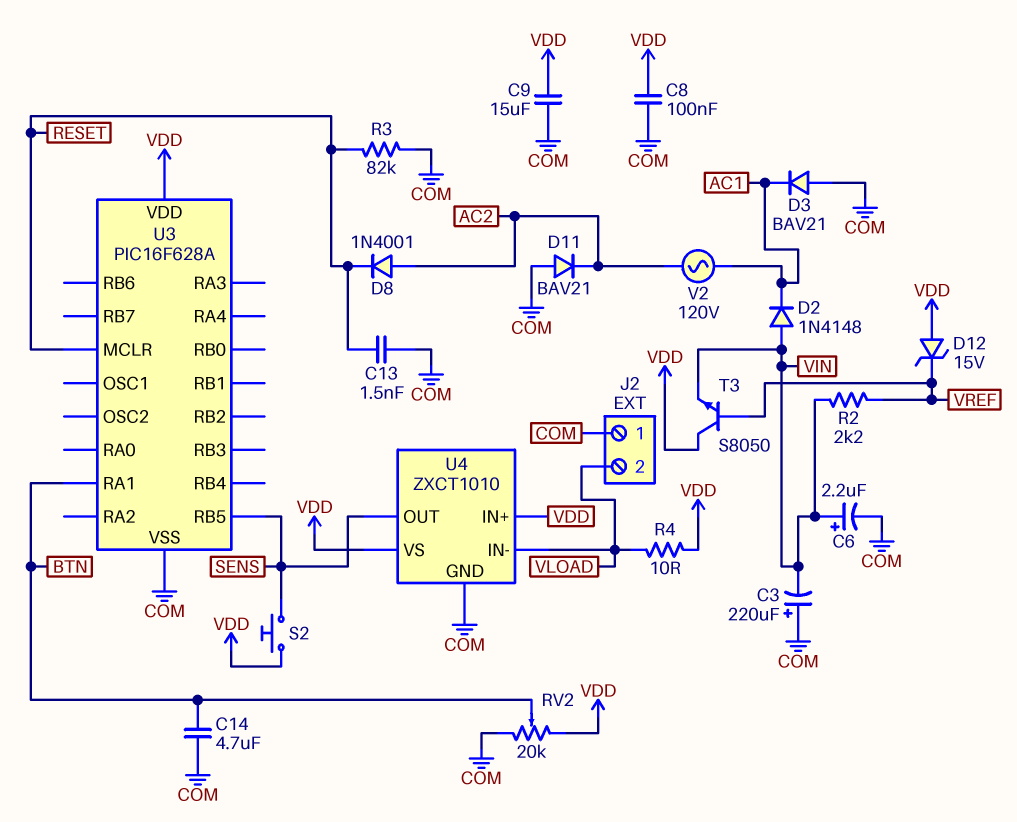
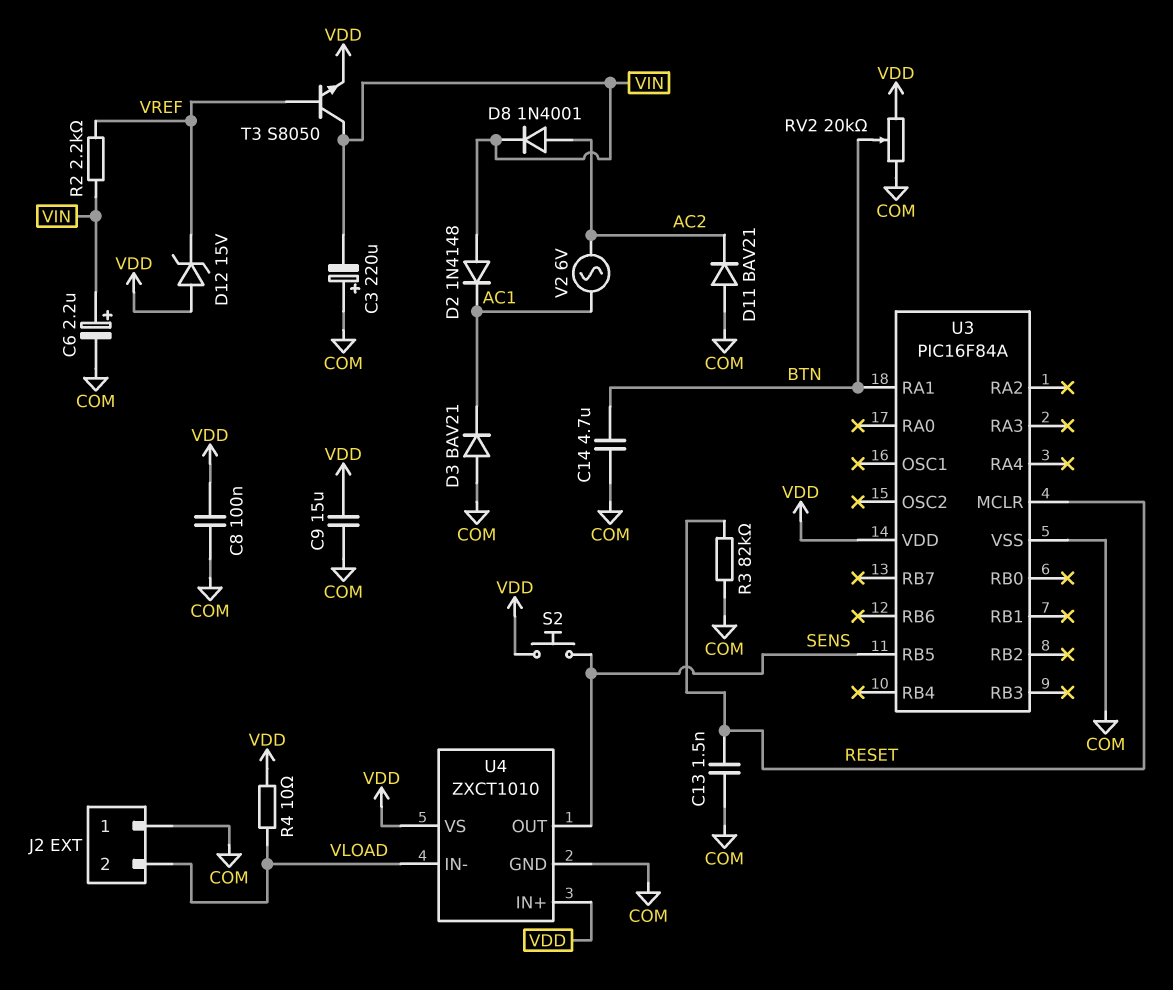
D8: diode 1N4001 (A AC2, K RESET) -> diode 1N4001 (A AC2, K VIN)
T3: NPN S8050 (B VREF, C VDD, E VIN) -> NPN S8050 (B VREF, C VIN, E VDD)
U3: PIC16F628A -> PIC16F84A
V2: AC 120V (AC1, AC2) -> AC 6V (AC1, AC2)

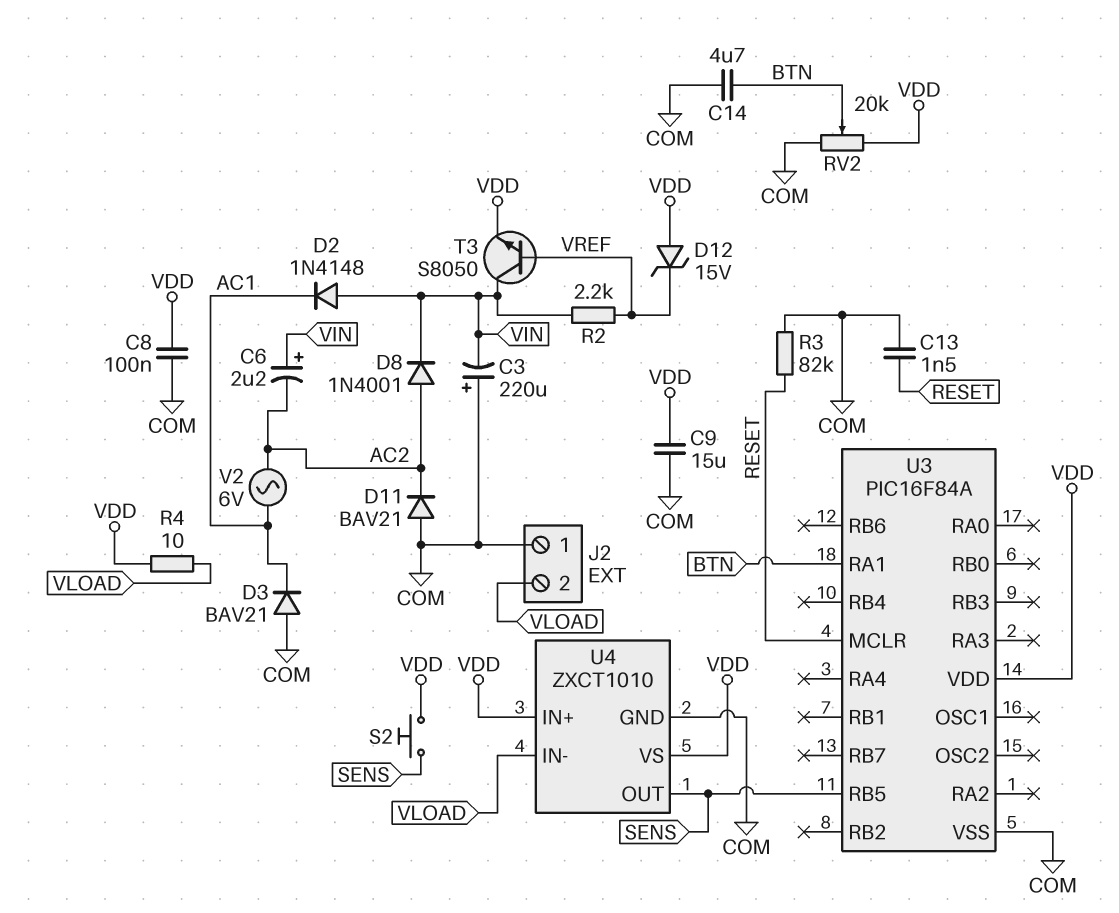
C6: 2.2uF (plus VIN, minus COM) -> 2.2uF (plus VIN, minus AC2)

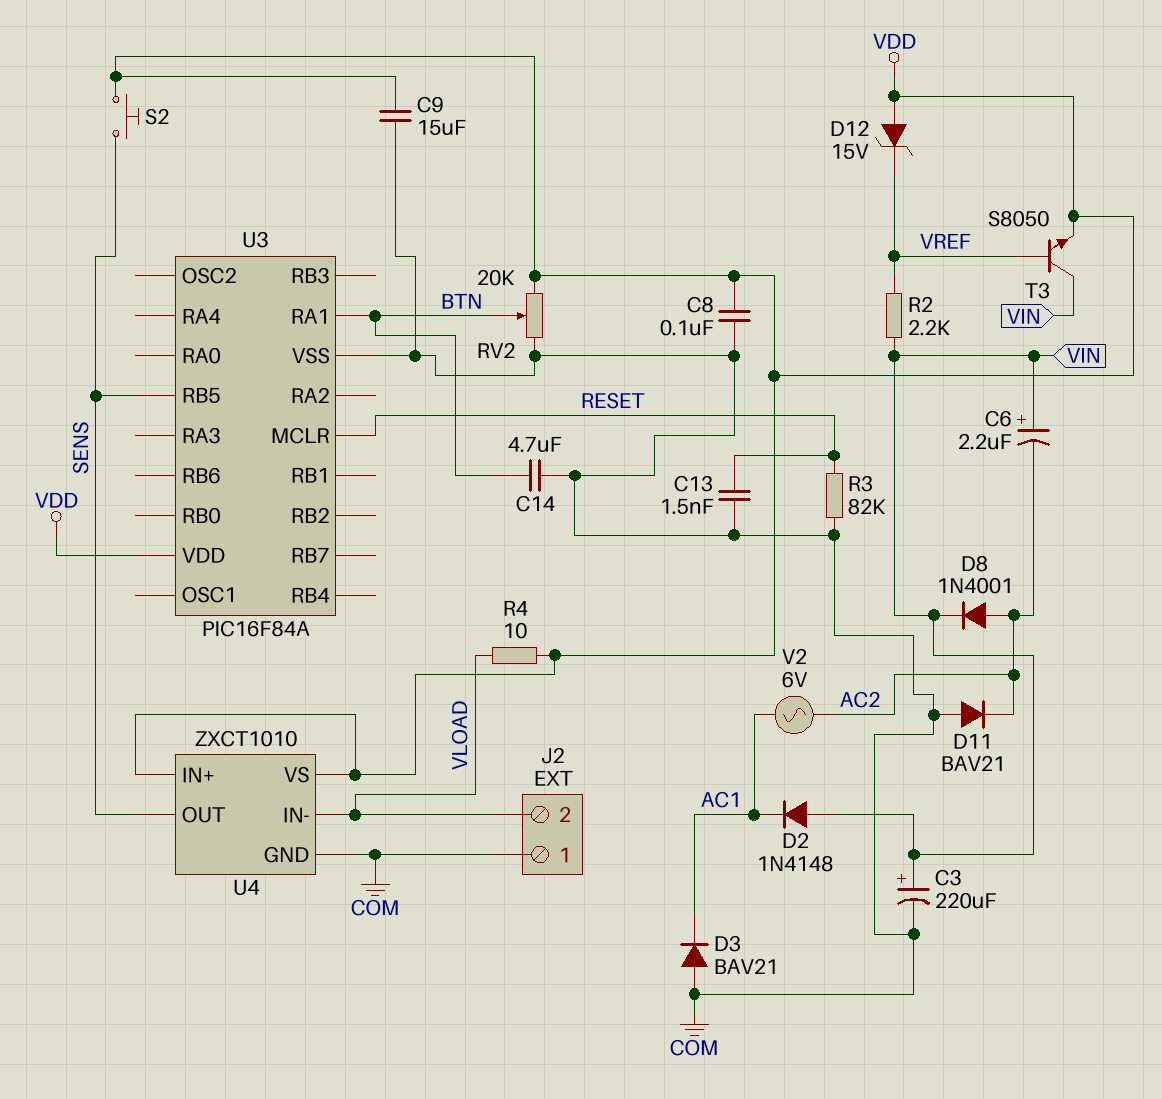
C3: 220uF (plus COM, minus VIN) -> 220uF (plus VIN, minus COM)

